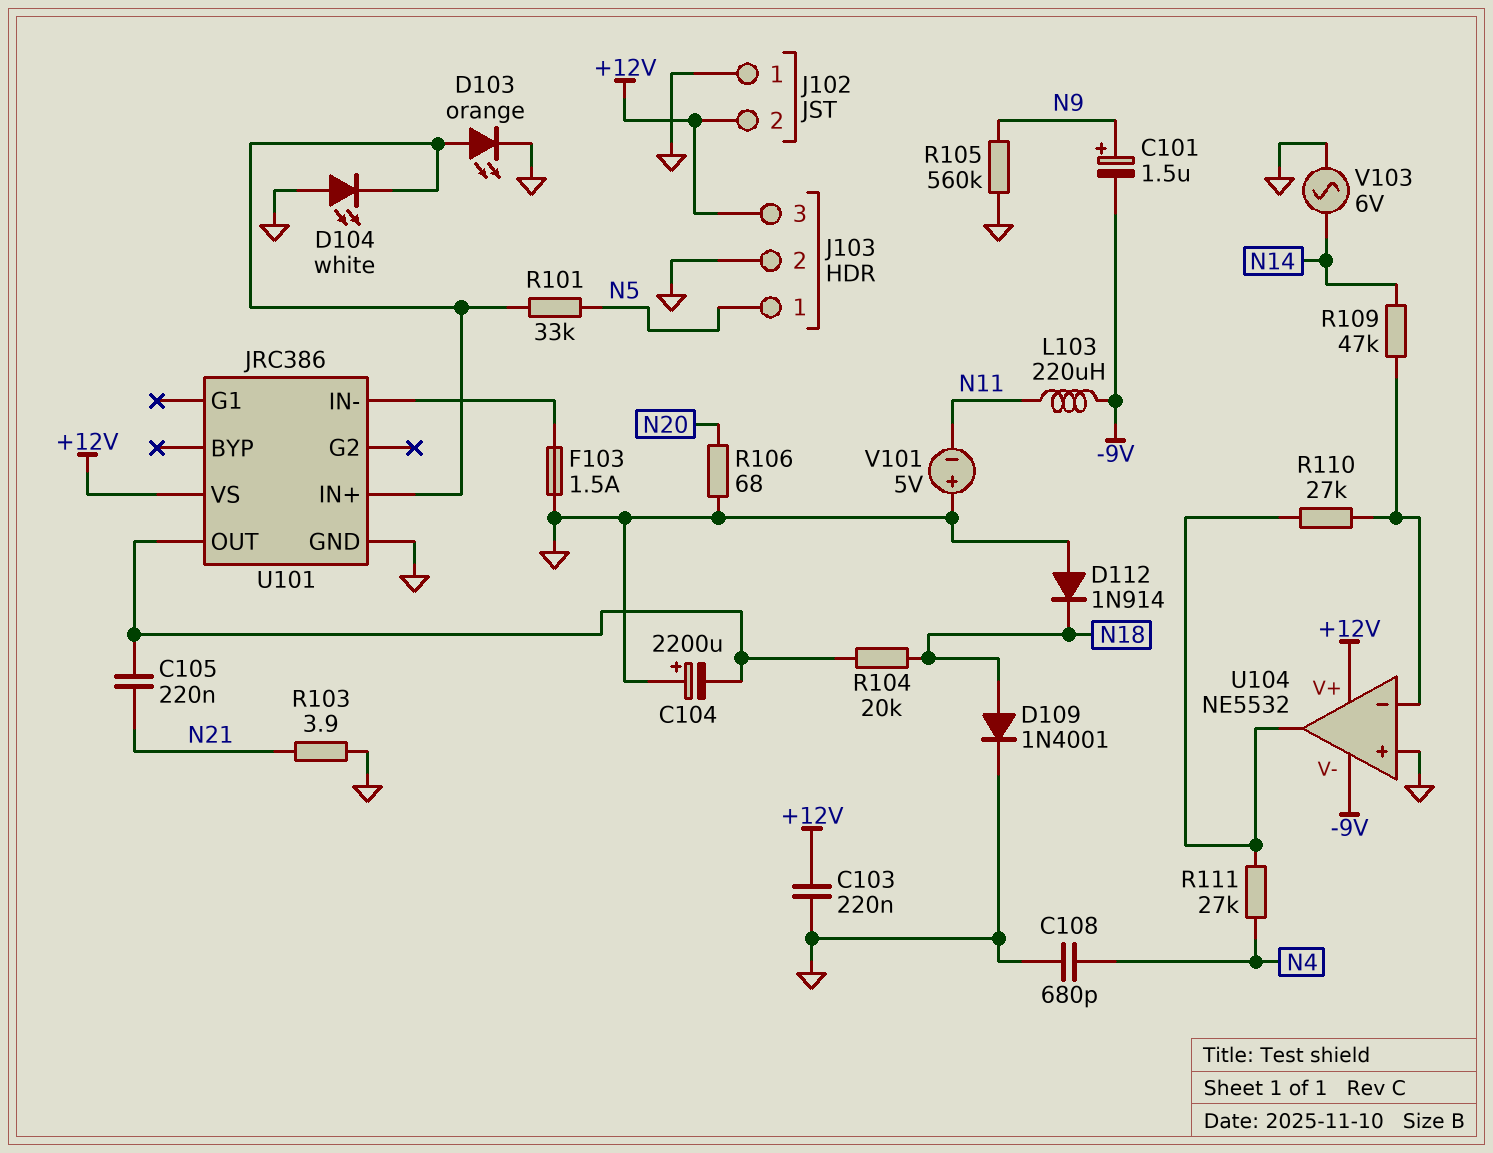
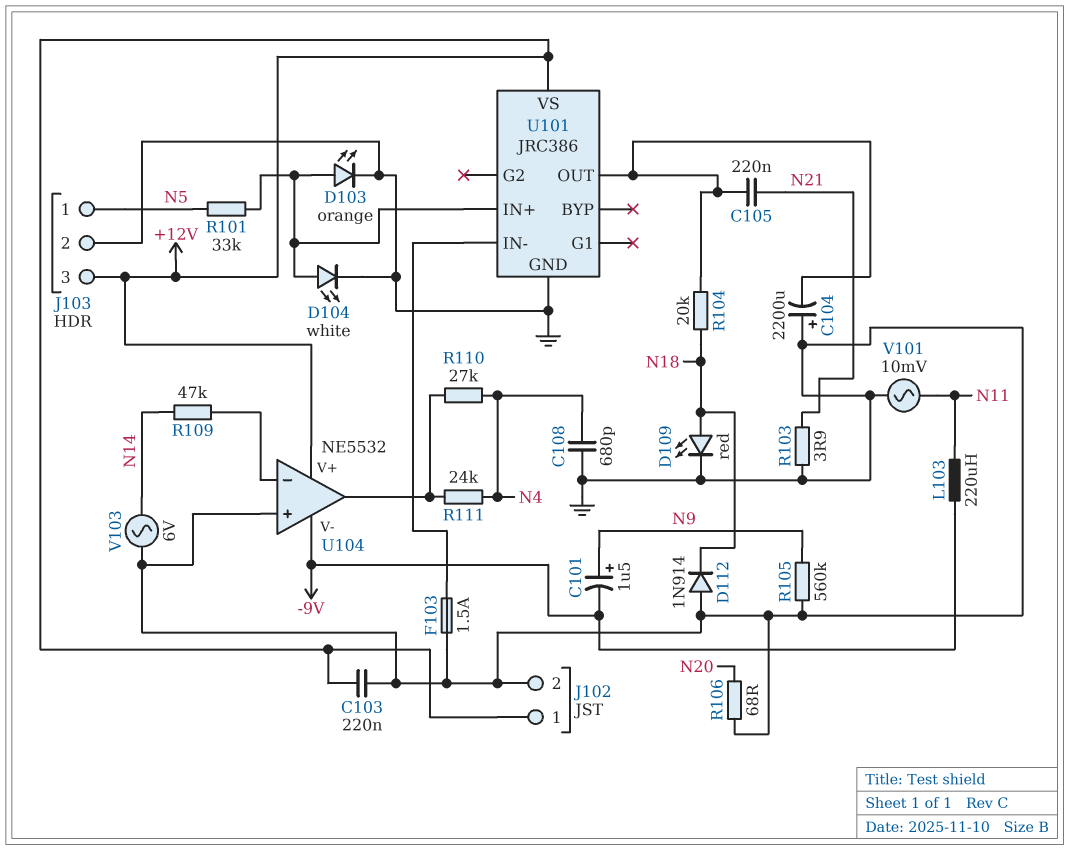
D104: LED white (A GND, K U101/IN+) -> LED white (A U101/IN+, K GND)
D109: diode 1N4001 (A N18, K GND) -> LED red (A N18, K GND)
J102 pin 1: GND -> +12V
J102 pin 2: +12V -> GND
R110: 27k (U104/in-, U104/out) -> 27k (N4, U104/out)
R111: 27k (N4, U104/out) -> 24k (N4, U104/out)
V101: 5V (plus GND, minus N11) -> AC 10mV (GND, N11)

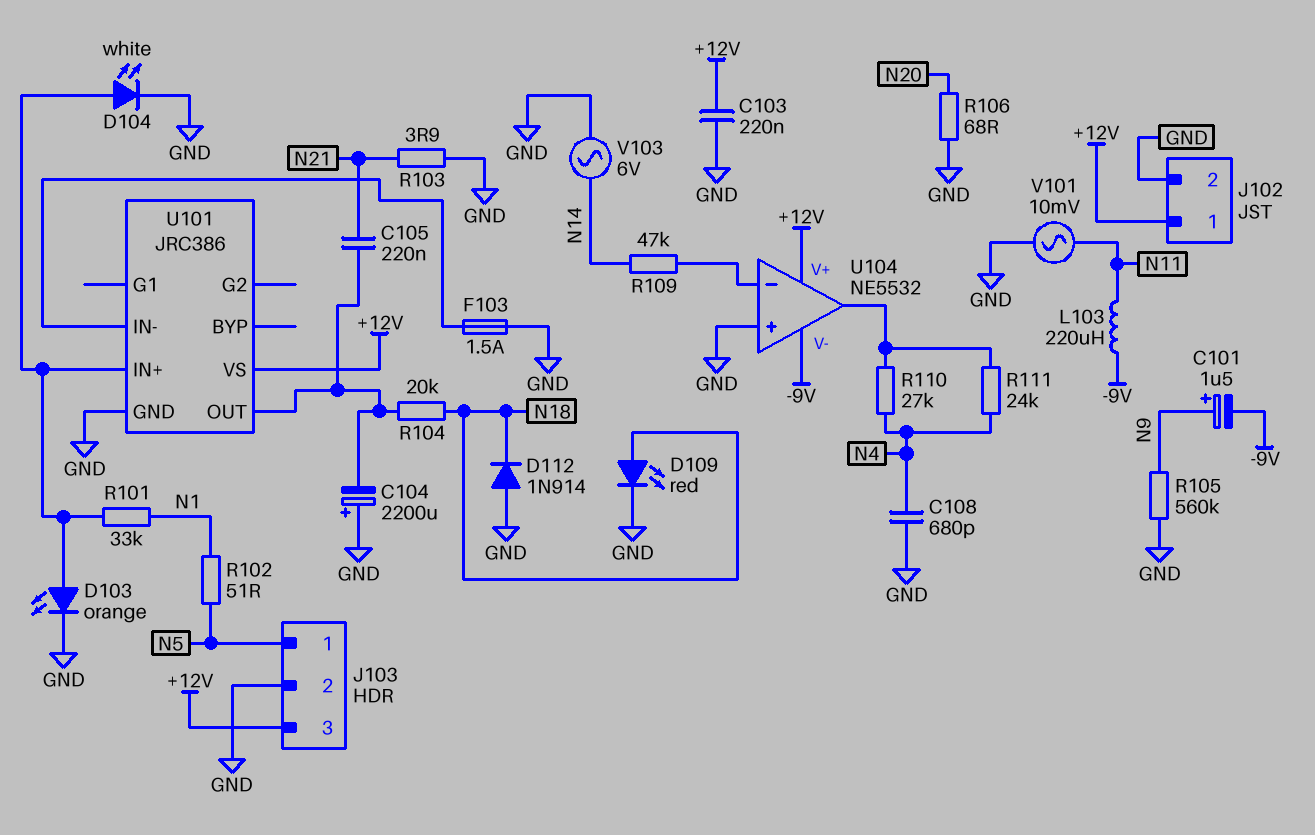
R101: 33k (N5, U101/IN+) -> 33k (N1, U101/IN+)
R102: none -> 51 (N1, N5)

